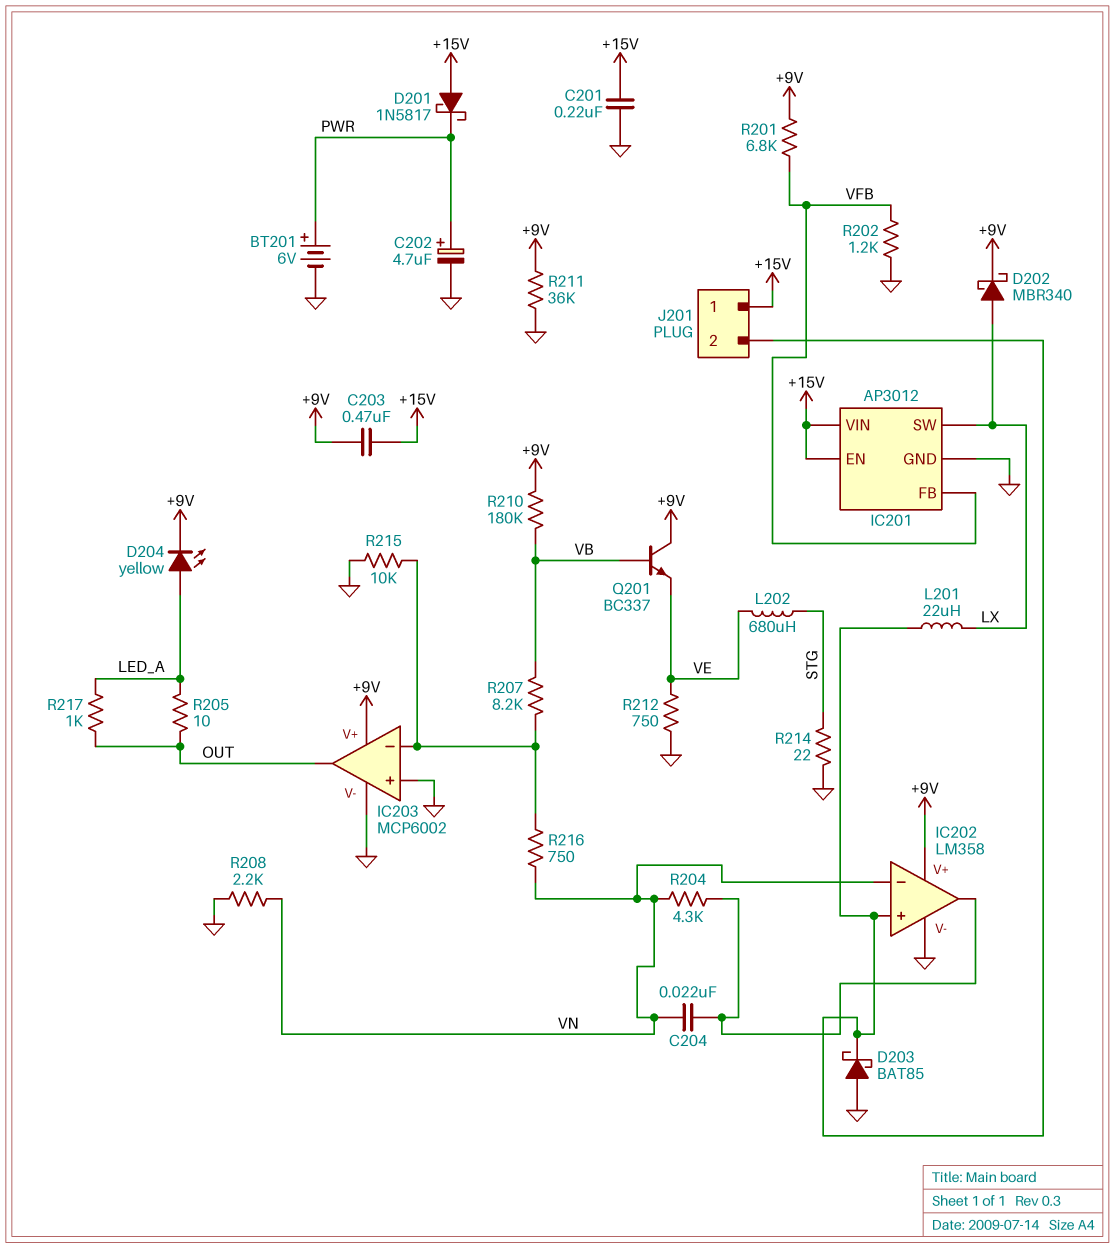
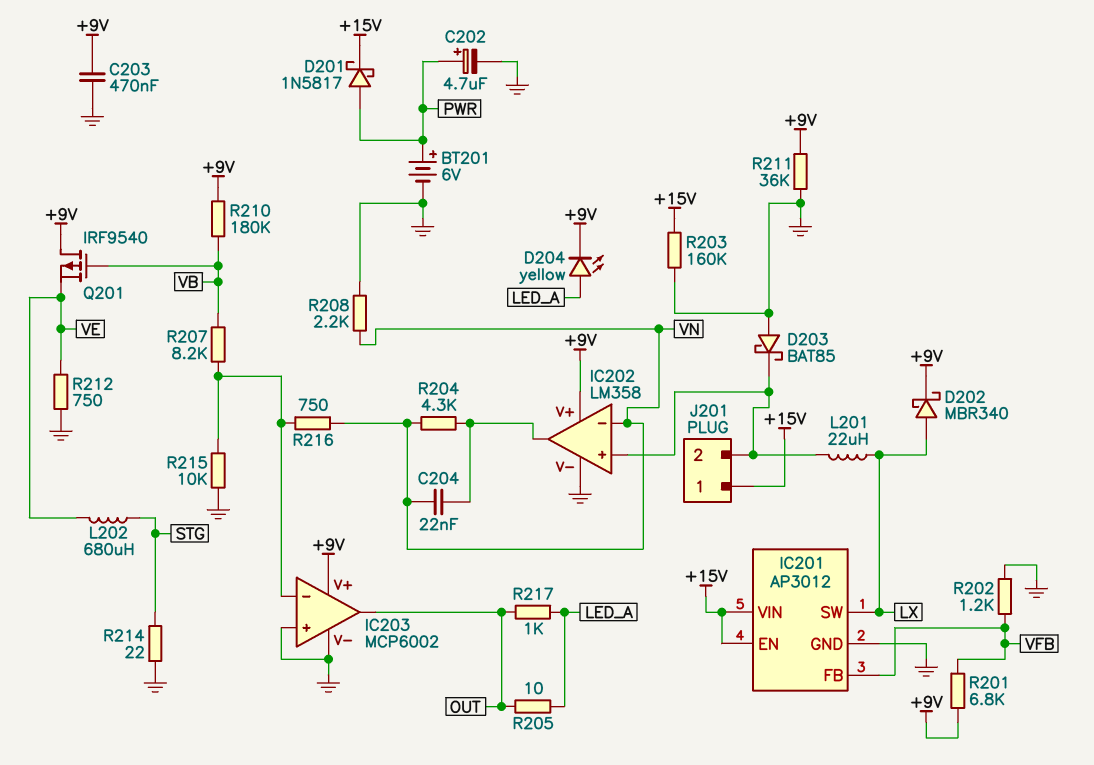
C201: 220nF (+15V, GND) -> none
C203: 470nF (+9V, +15V) -> 470nF (+9V, GND)
D201: schottky 1N5817 (A +15V, K PWR) -> schottky 1N5817 (A PWR, K +15V)
Q201: NPN BC337 (B VB, C +9V, E VE) -> PMOS IRF9540 (G VB, D +9V, S VE)
R203: none -> 160k (+15V, GND)

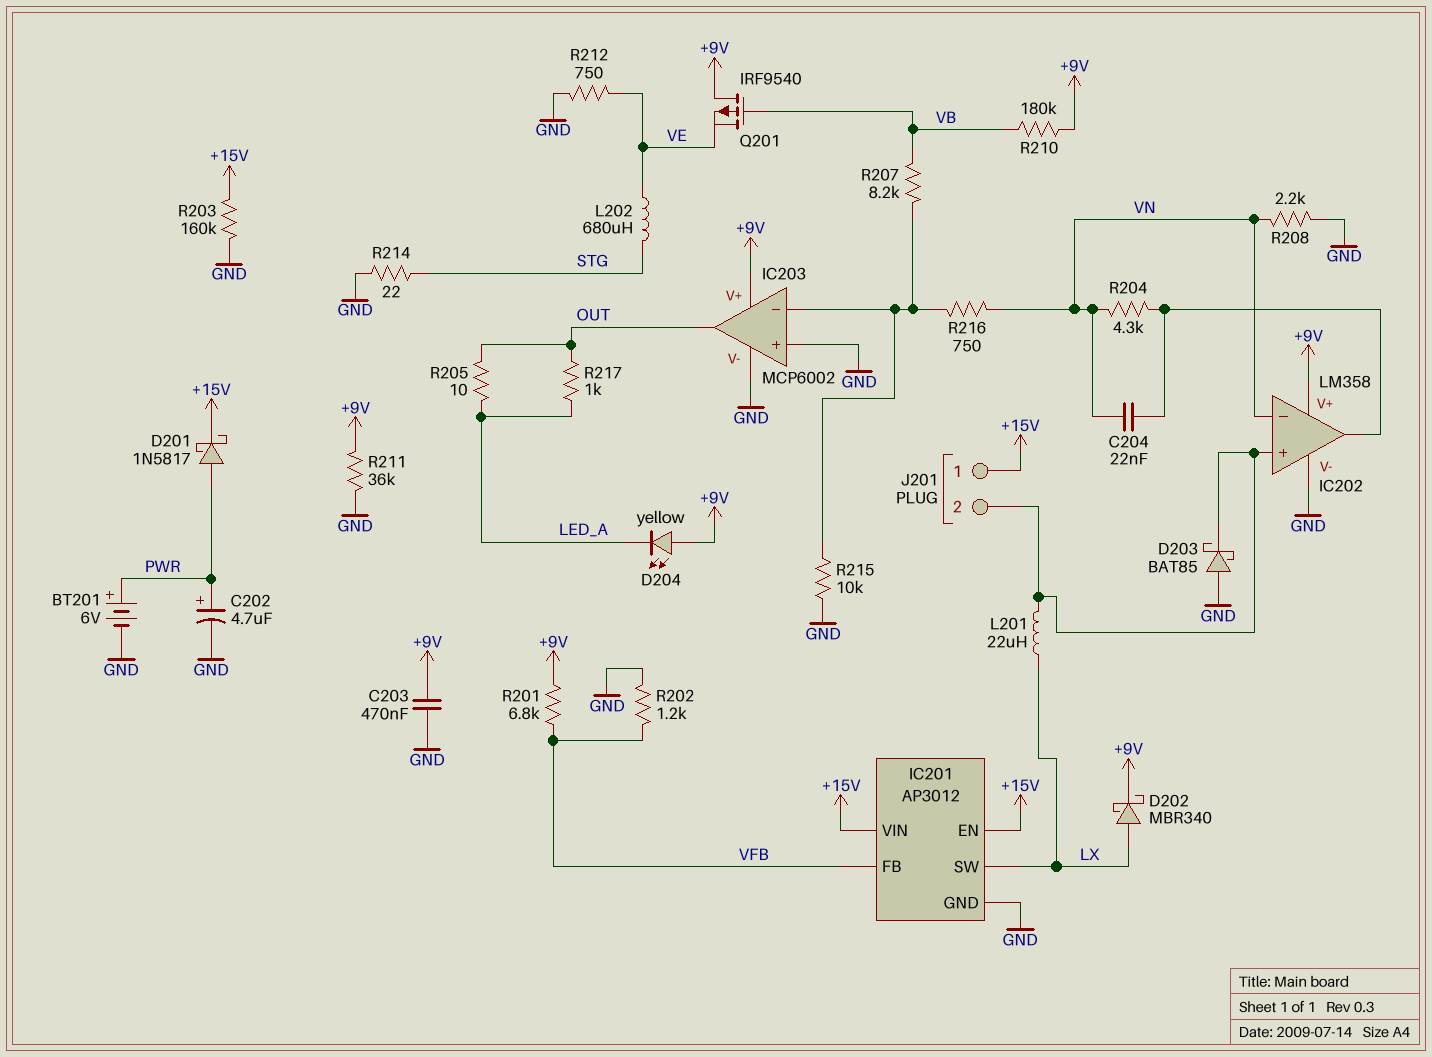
D204: LED yellow (A LED_A, K +9V) -> LED yellow (A +9V, K LED_A)

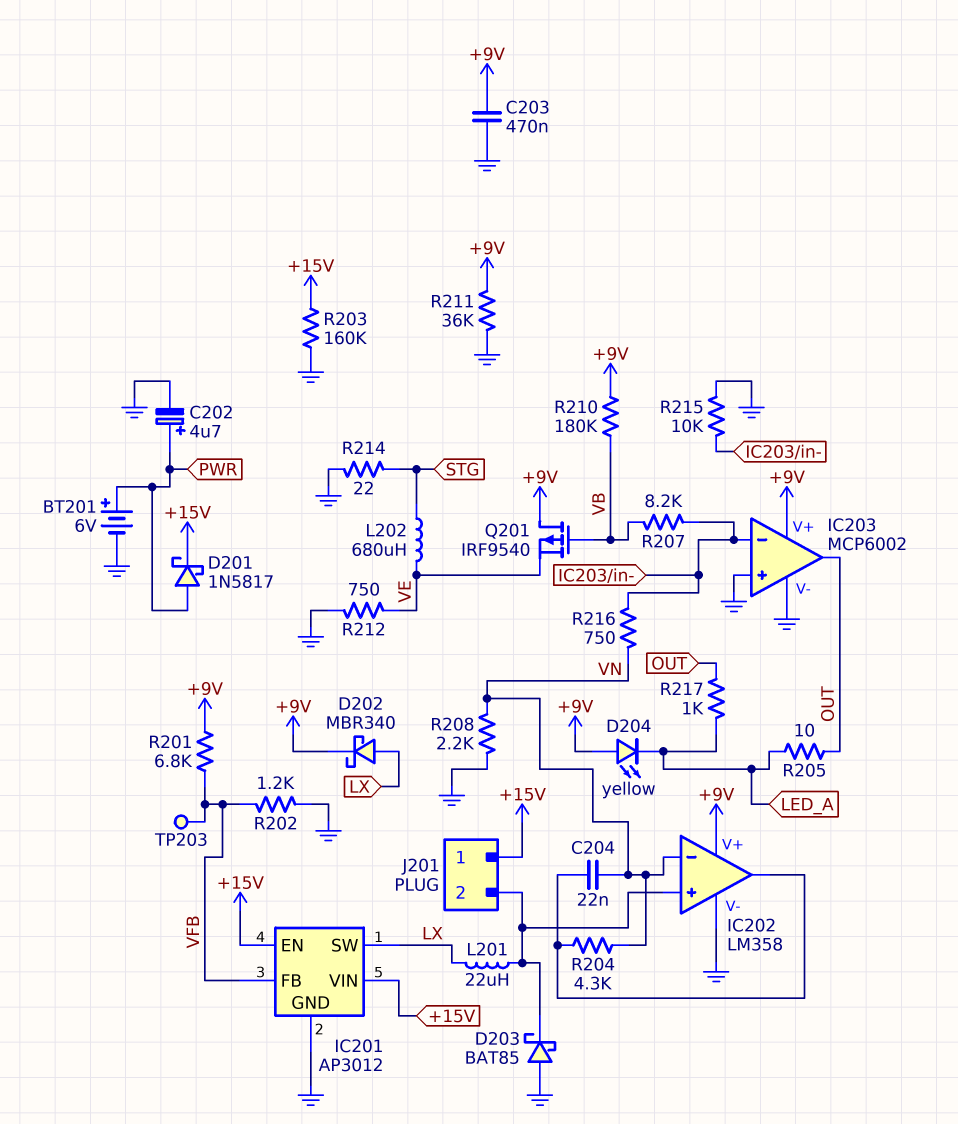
TP203: none -> test point (VFB)

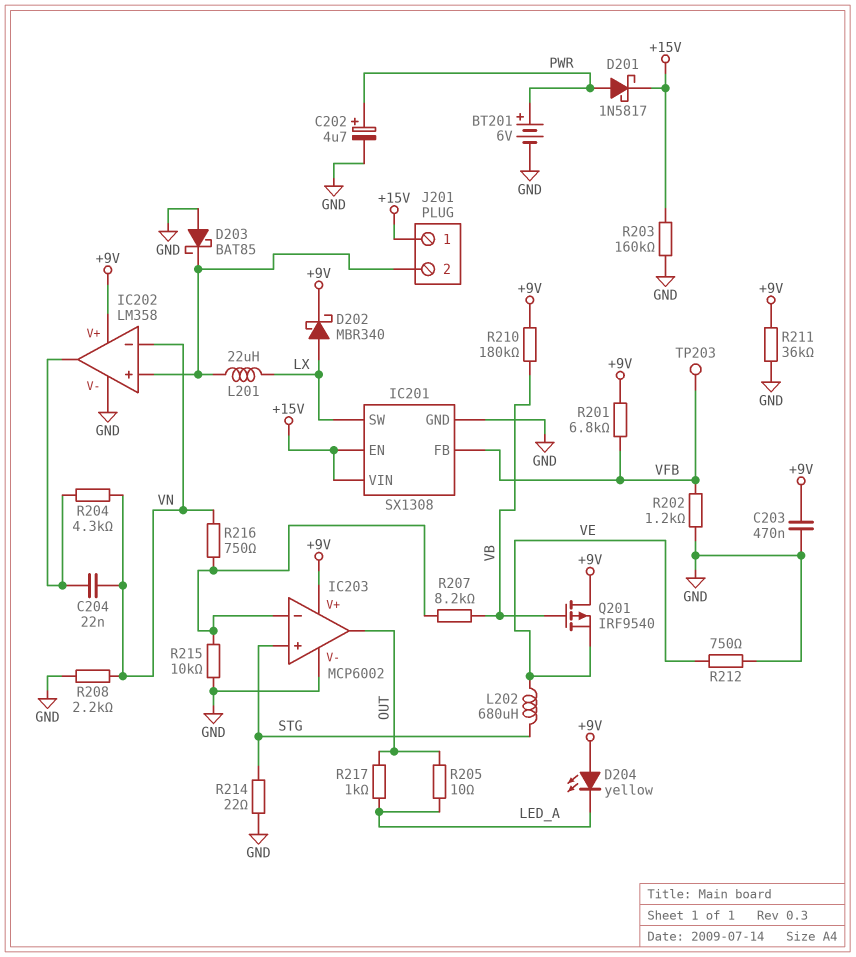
IC201: AP3012 -> SX1308
IC203 pin in+: GND -> STG

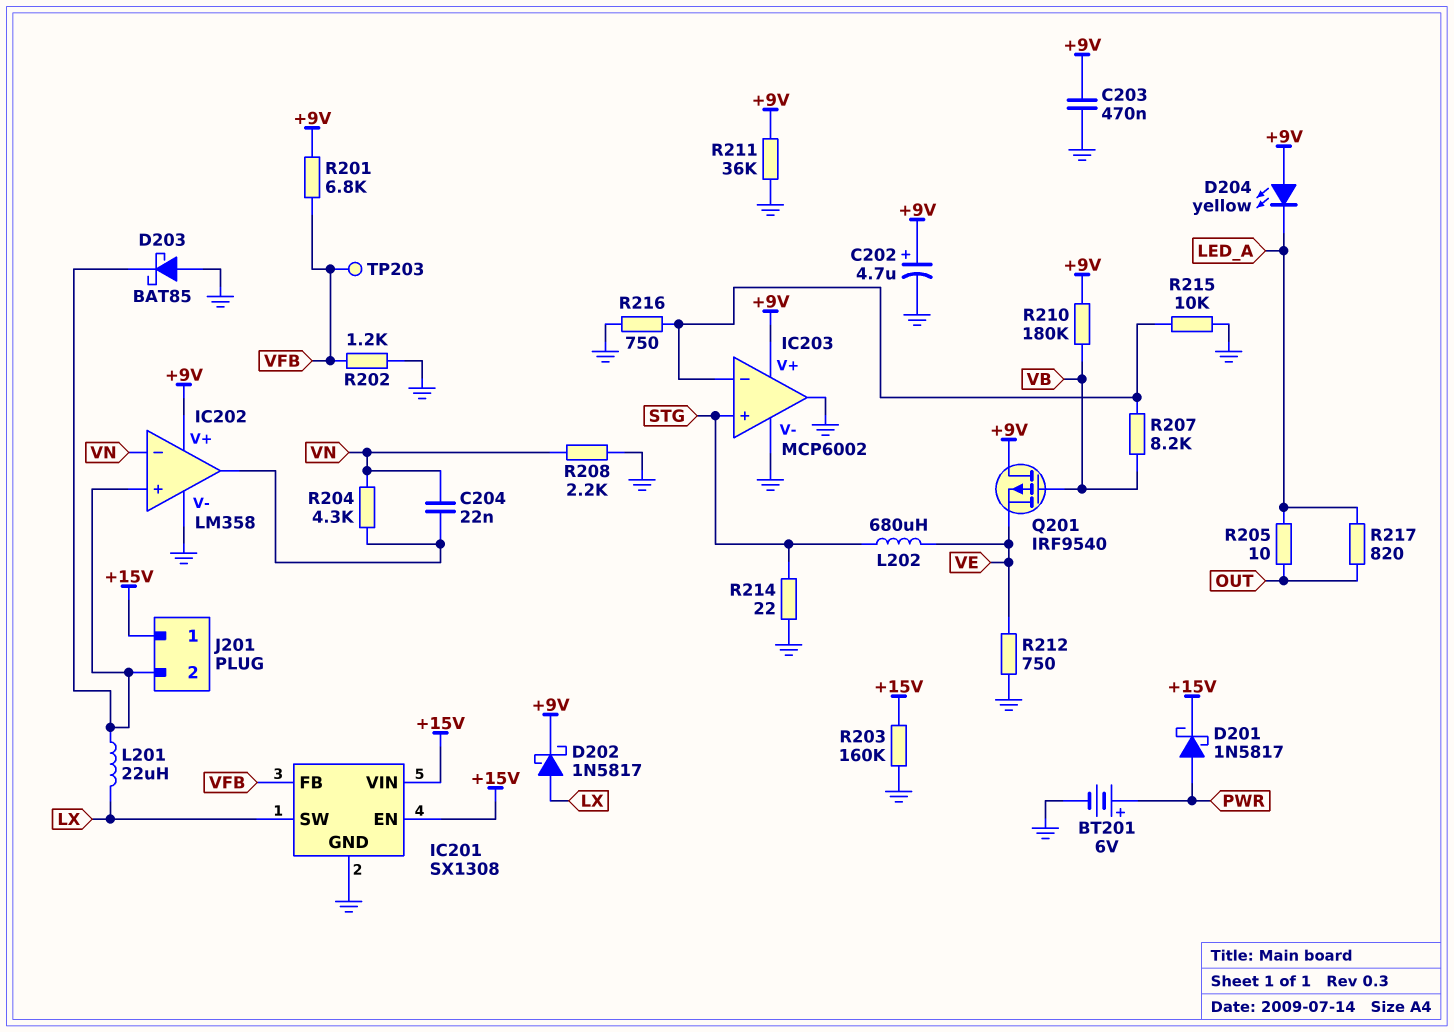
C202: 4.7uF (plus PWR, minus GND) -> 4.7uF (plus +9V, minus GND)
D202: schottky MBR340 (A LX, K +9V) -> schottky 1N5817 (A LX, K +9V)
IC203 pin out: OUT -> GND
R216: 750 (IC203/in-, VN) -> 750 (GND, IC203/in-)
R217: 1k (LED_A, OUT) -> 820 (LED_A, OUT)

